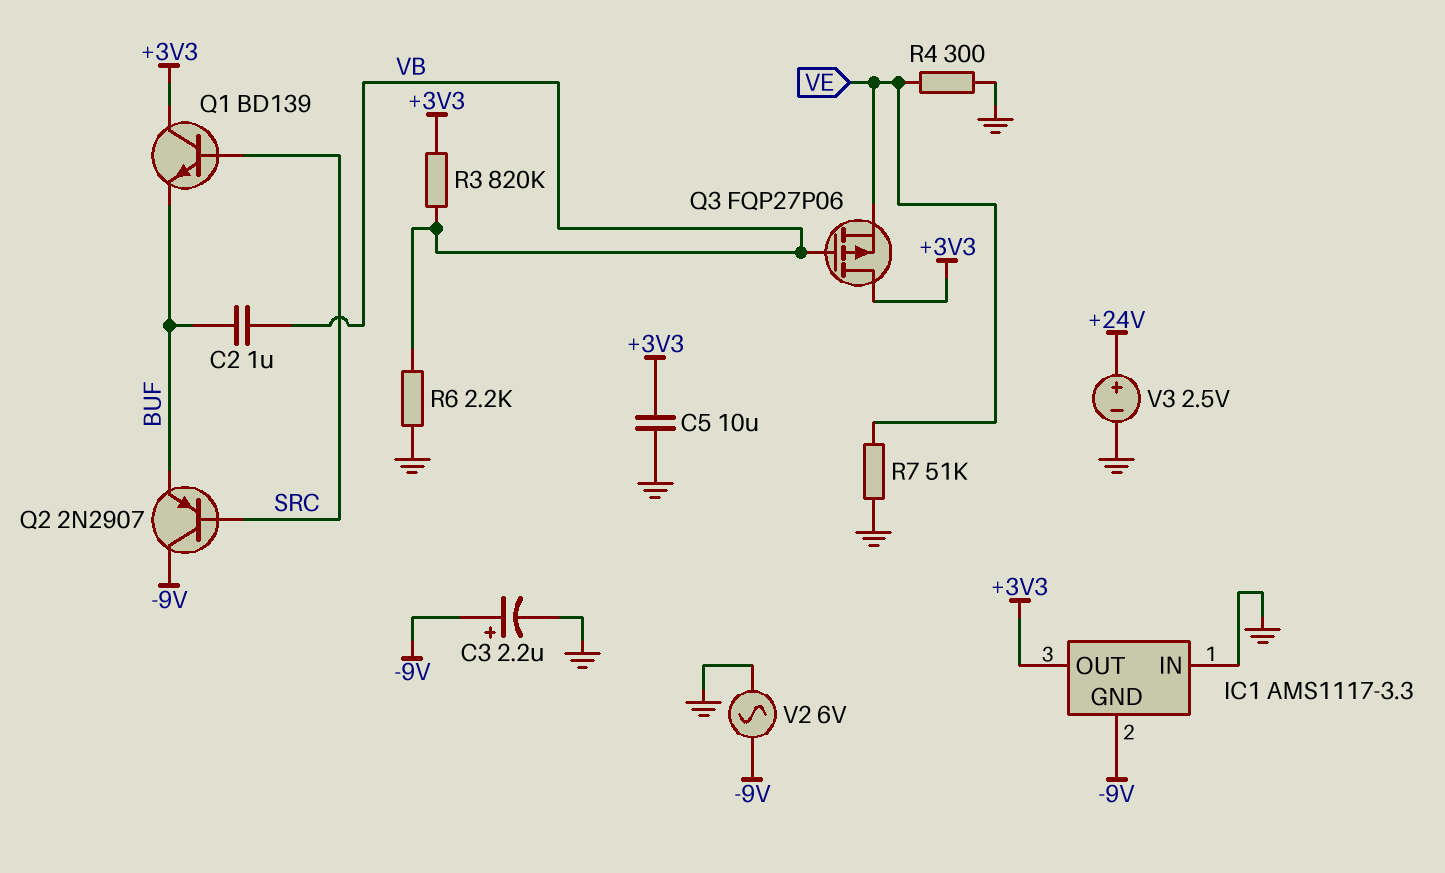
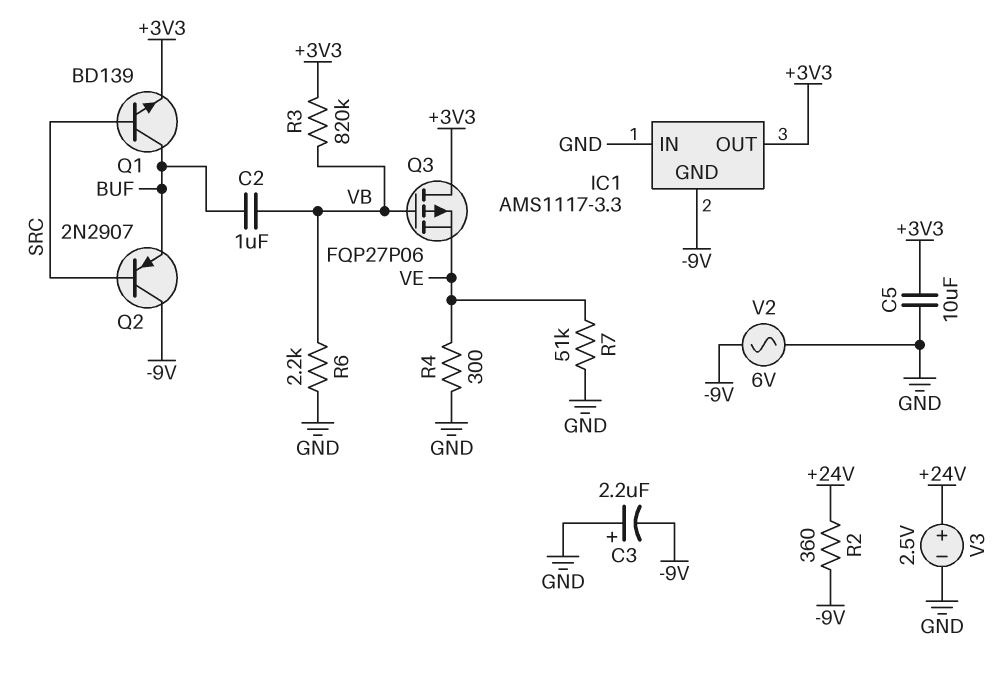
C3: 2.2uF (plus -9V, minus GND) -> 2.2uF (plus GND, minus -9V)
Q1: NPN BD139 (B SRC, C +3V3, E BUF) -> NPN BD139 (B SRC, C BUF, E +3V3)
R2: none -> 360 (+24V, -9V)

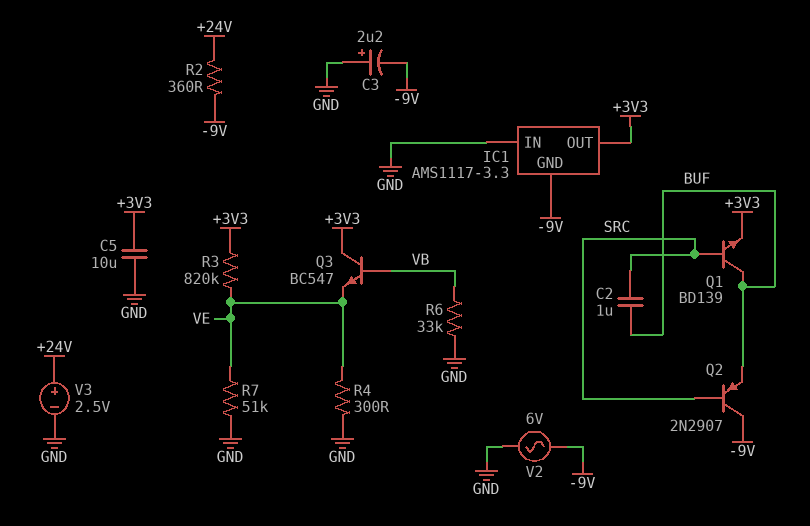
C2: 1uF (BUF, VB) -> 1uF (BUF, SRC)
Q3: PMOS FQP27P06 (G VB, D +3V3, S VE) -> NPN BC547 (B VB, C +3V3, E VE)
R3: 820k (+3V3, VB) -> 820k (+3V3, VE)
R6: 2.2k (GND, VB) -> 33k (GND, VB)

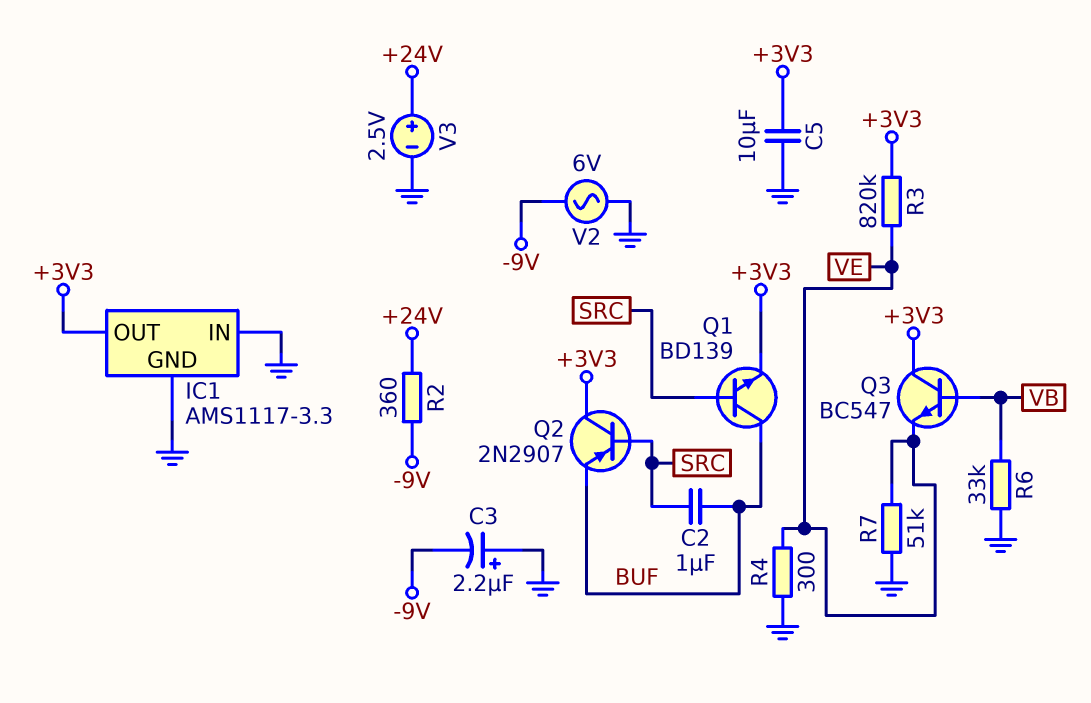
IC1 pin GND: -9V -> GND
Q2: PNP 2N2907 (B SRC, C -9V, E BUF) -> PNP 2N2907 (B SRC, C +3V3, E BUF)

